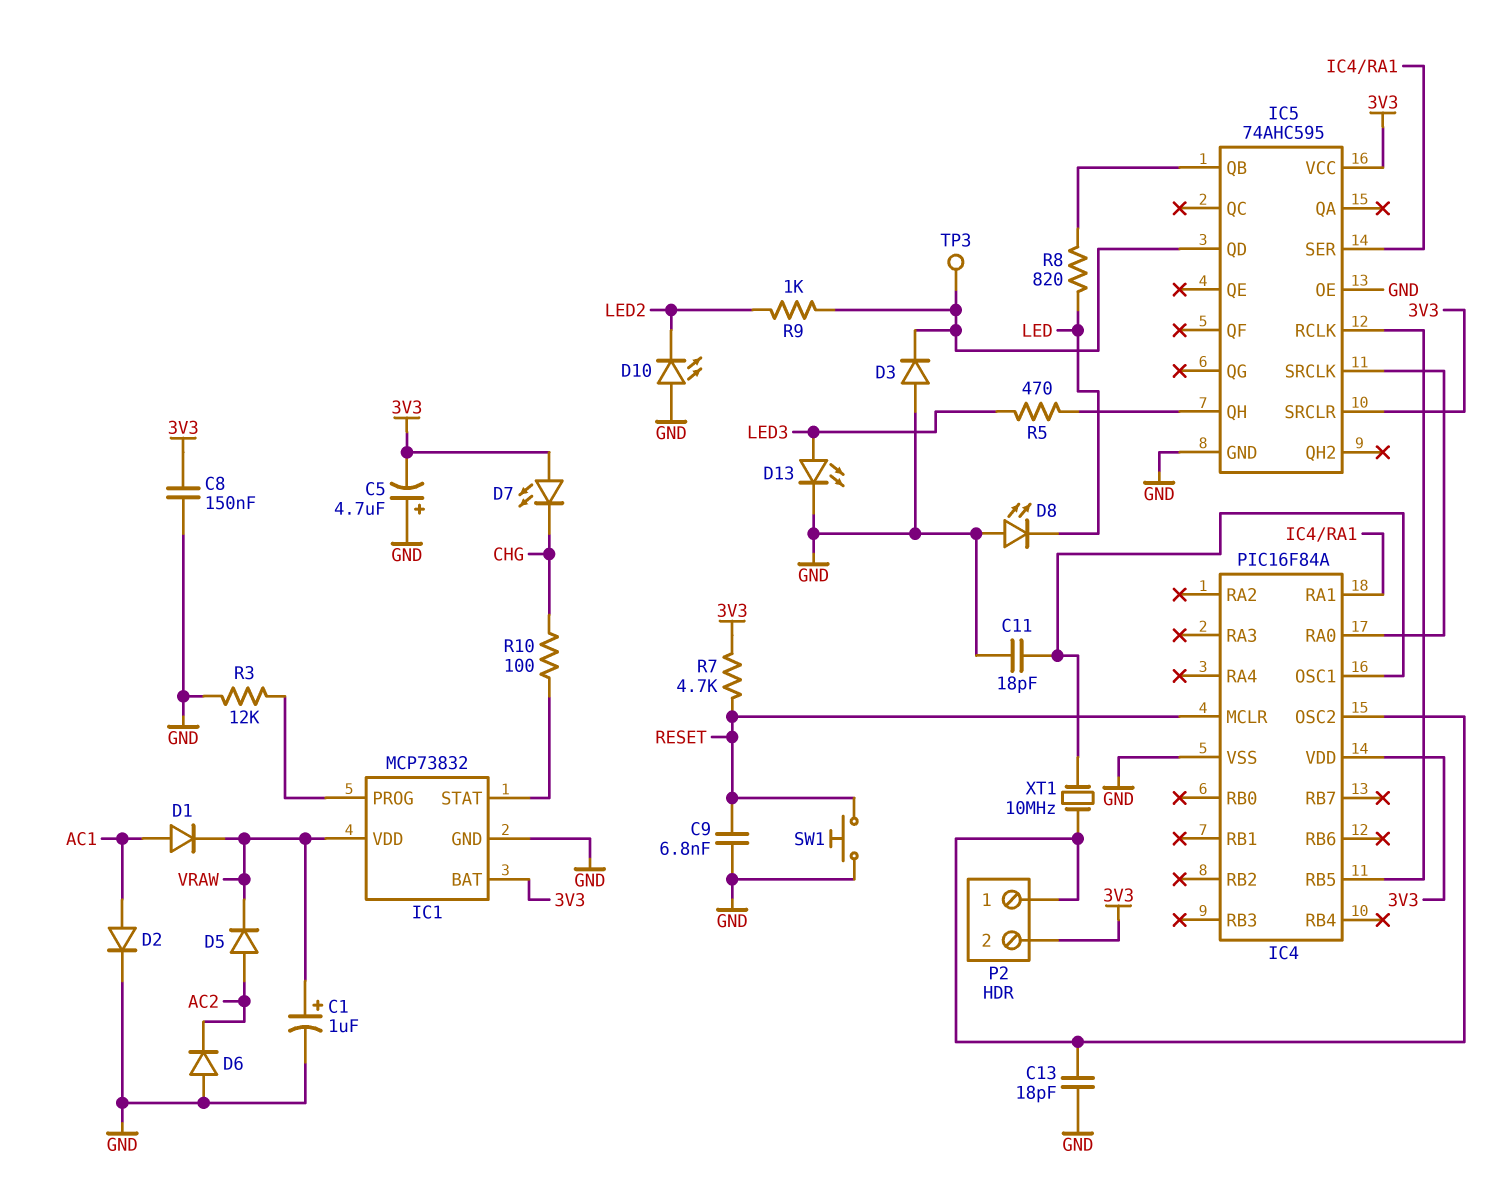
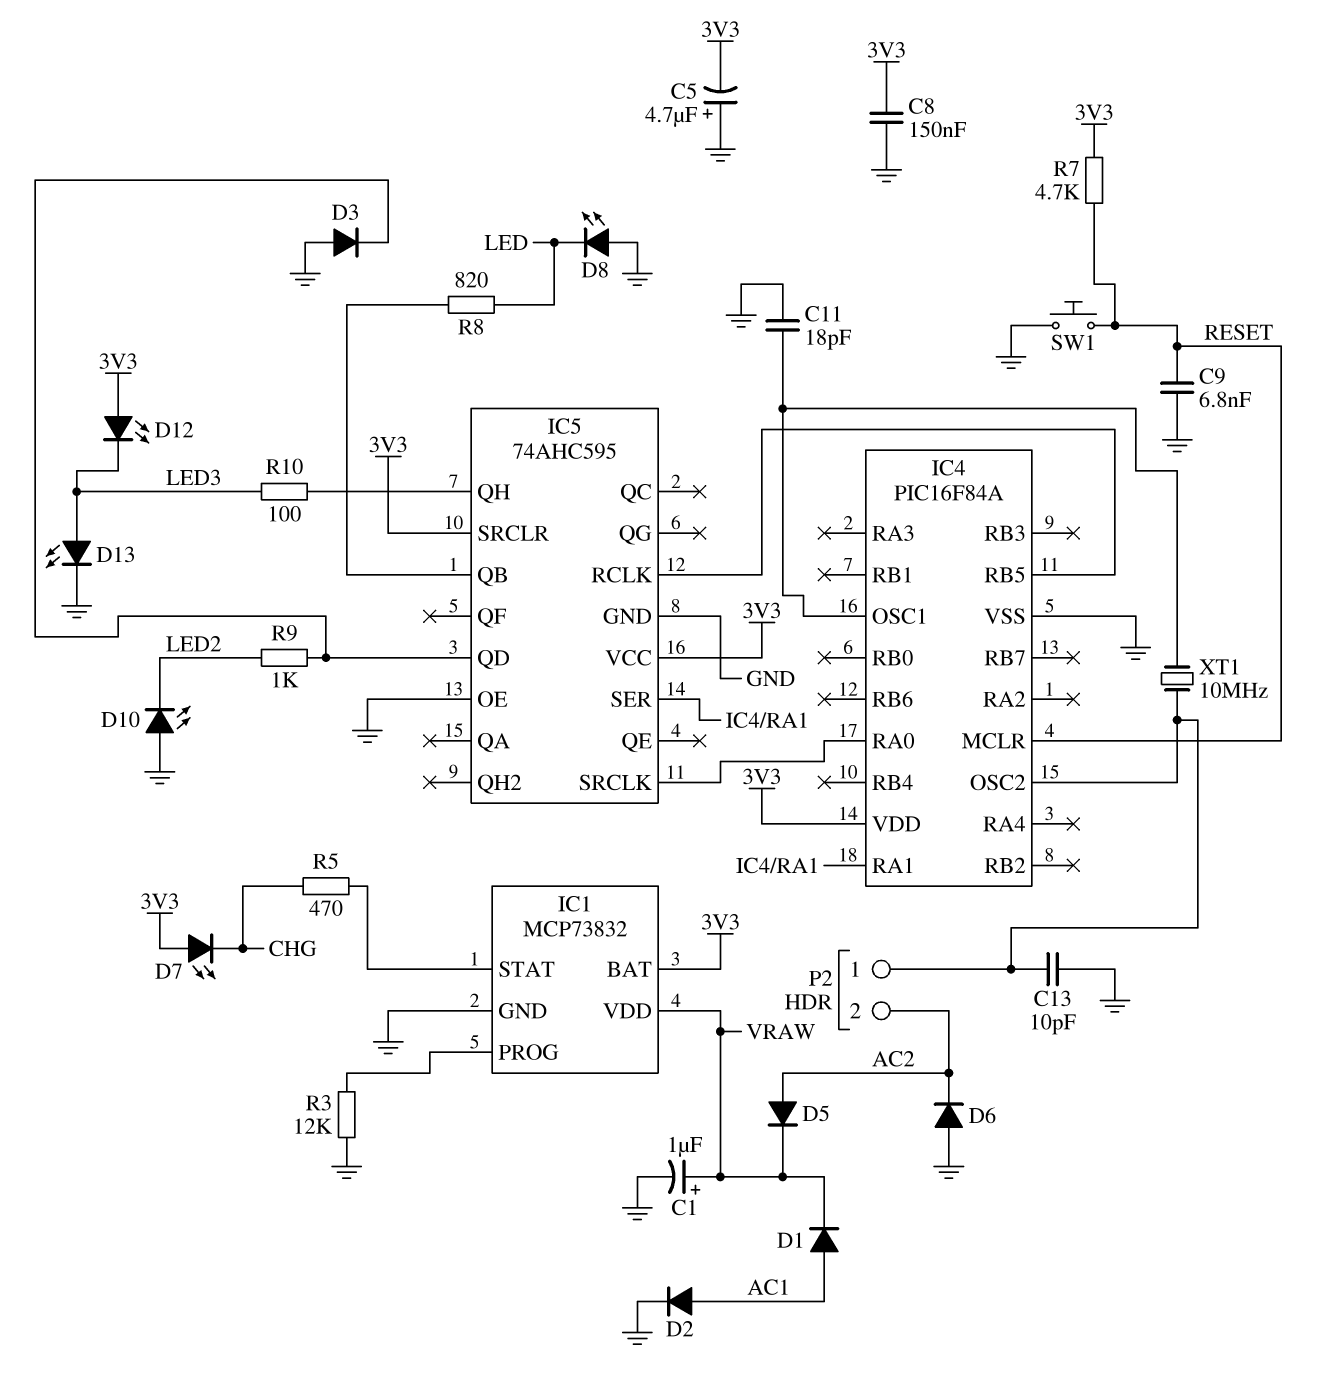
C13: 18pF (GND, IC4/OSC2) -> 10pF (GND, IC4/OSC2)
D12: none -> LED (A 3V3, K LED3)
P2 pin 2: 3V3 -> AC2
R5: 470 (IC5/QH, LED3) -> 470 (CHG, IC1/STAT)
R10: 100 (CHG, IC1/STAT) -> 100 (IC5/QH, LED3)
TP3: test point (IC5/QD) -> none

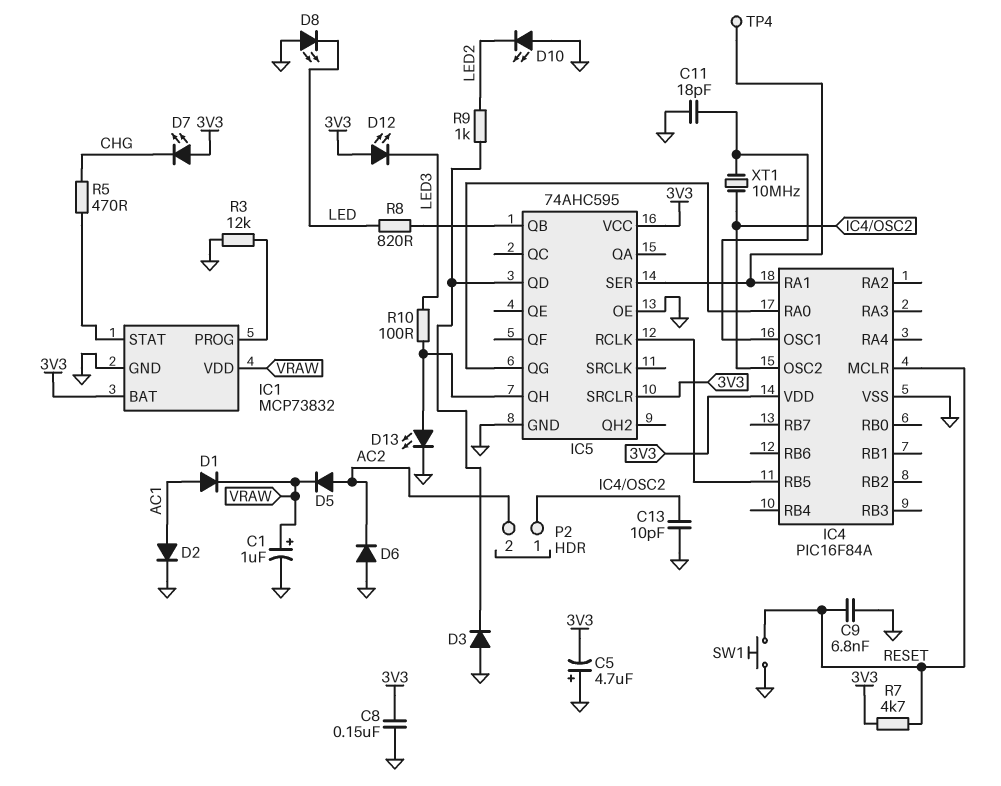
D13: LED (A LED3, K GND) -> LED (A IC5/QH, K GND)
IC5 pin QG: none -> IC4/RA0
IC5 pin SRCLK: IC4/RA0 -> none
TP4: none -> test point (IC4/RA1)

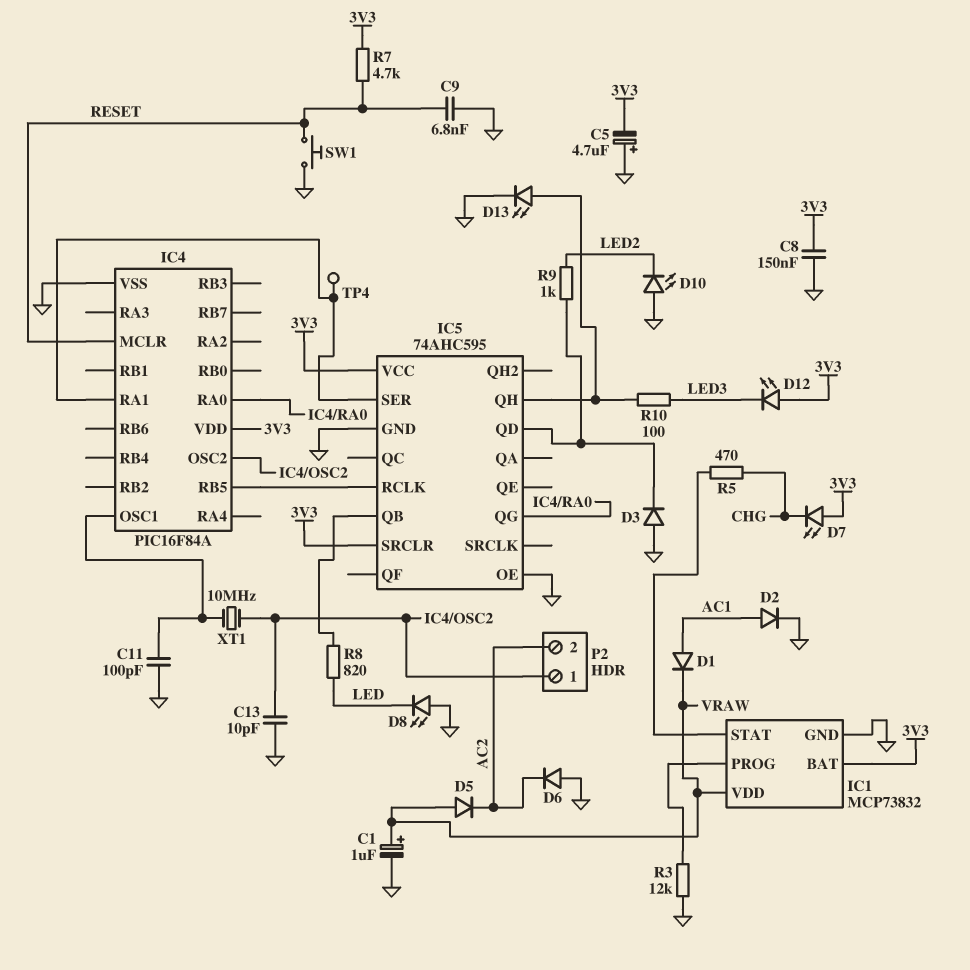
C11: 18pF (GND, IC4/OSC1) -> 100pF (GND, IC4/OSC1)
D5: diode (A AC2, K VRAW) -> diode (A VRAW, K AC2)

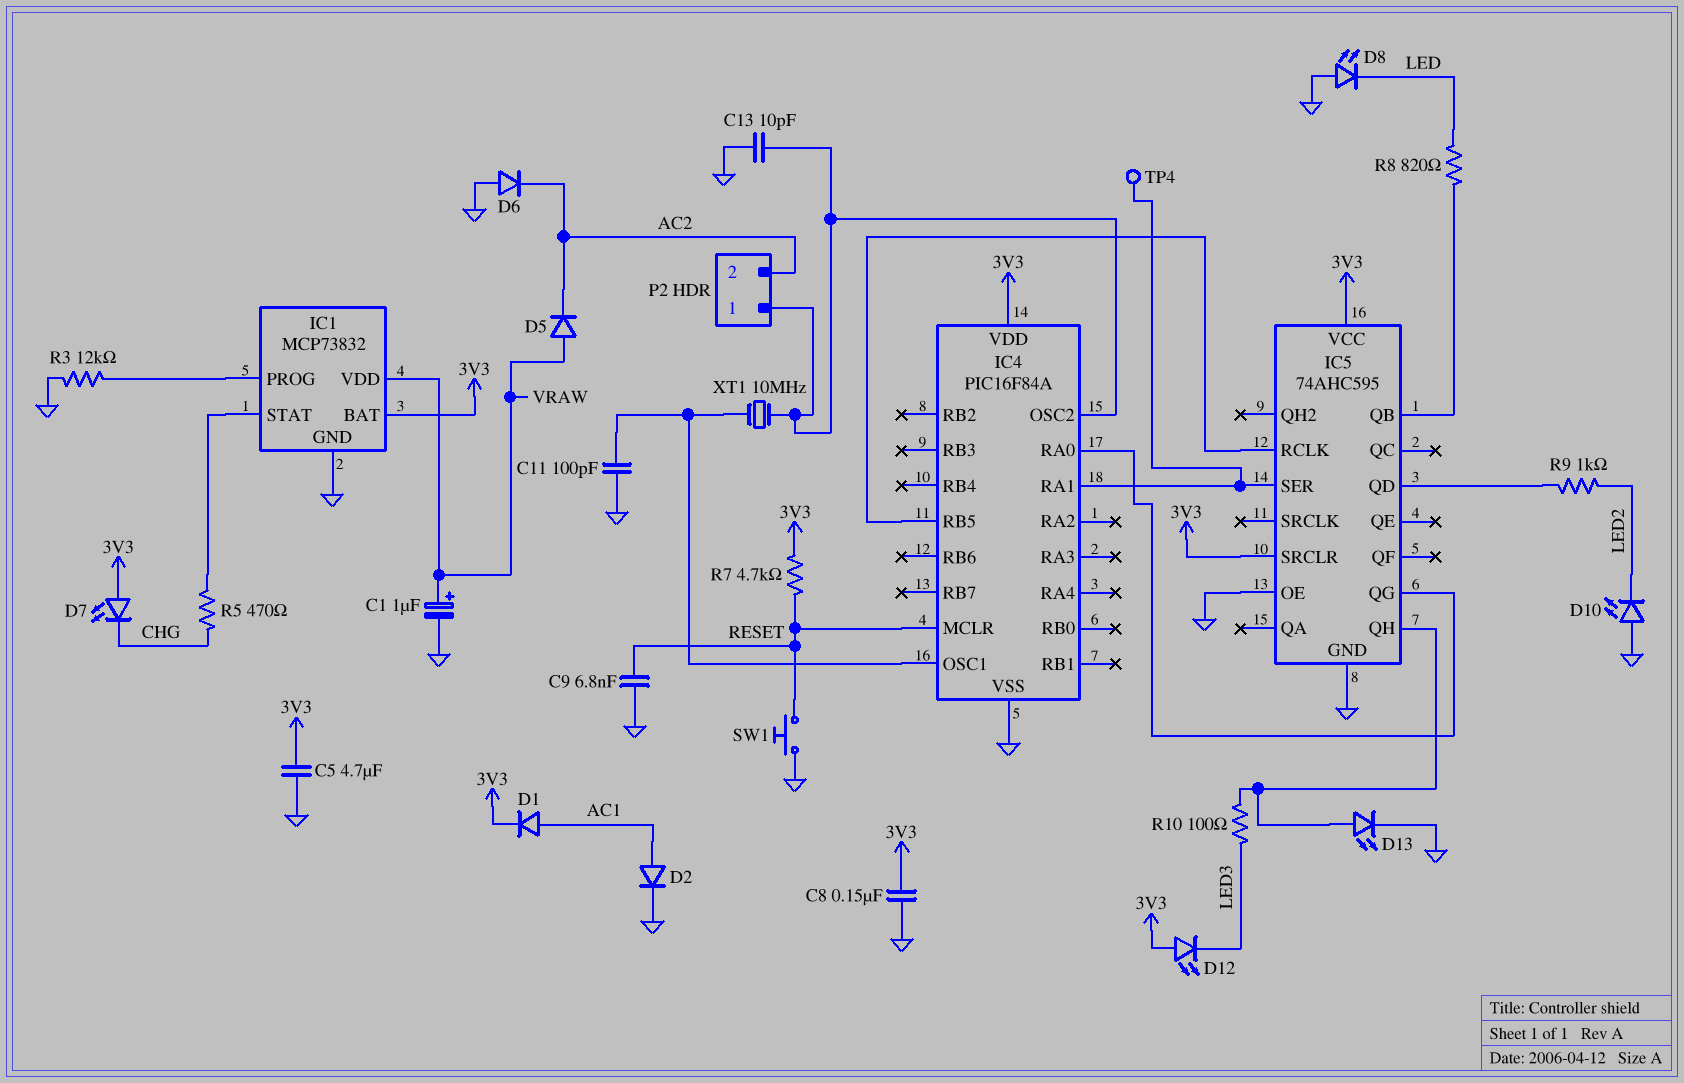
C5: 4.7uF (plus GND, minus 3V3) -> 4.7uF (3V3, GND)
D1: diode (A AC1, K VRAW) -> diode (A AC1, K 3V3)
D3: diode (A GND, K IC5/QD) -> none

